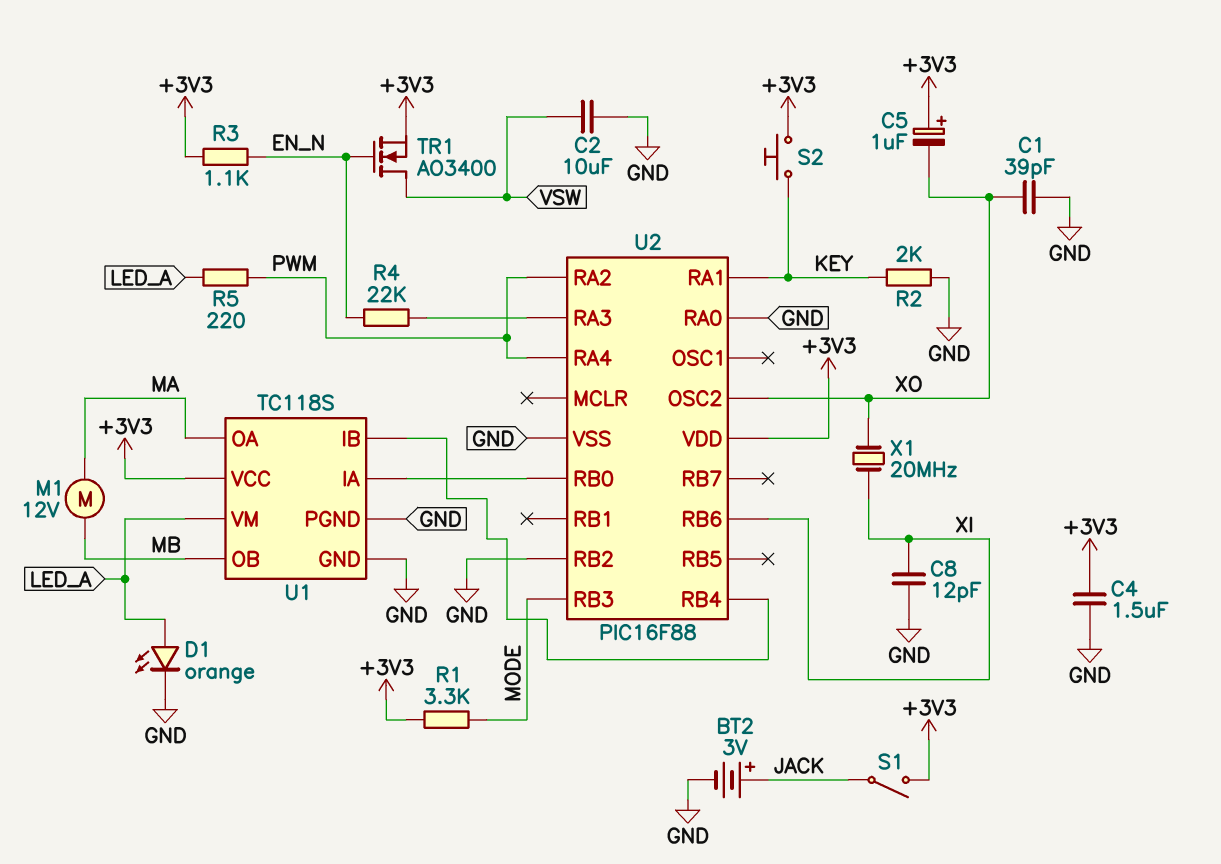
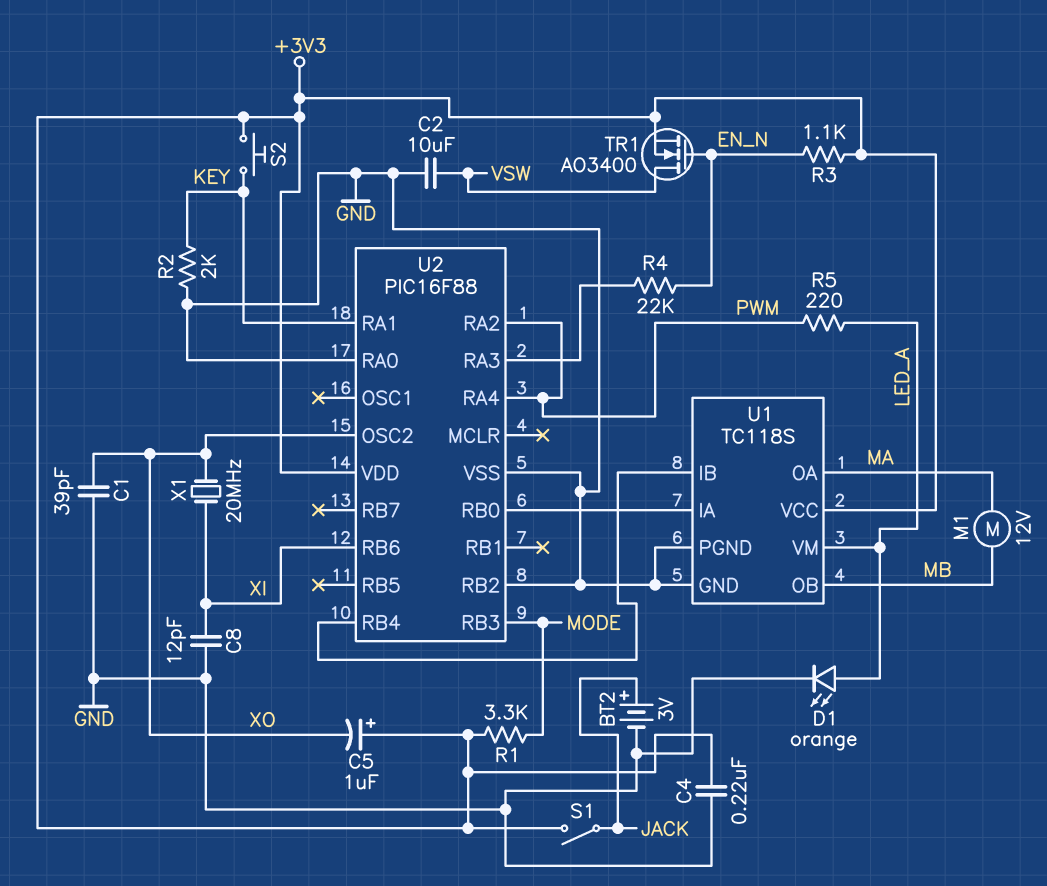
C4: 1.5uF (+3V3, GND) -> 220nF (+3V3, GND)

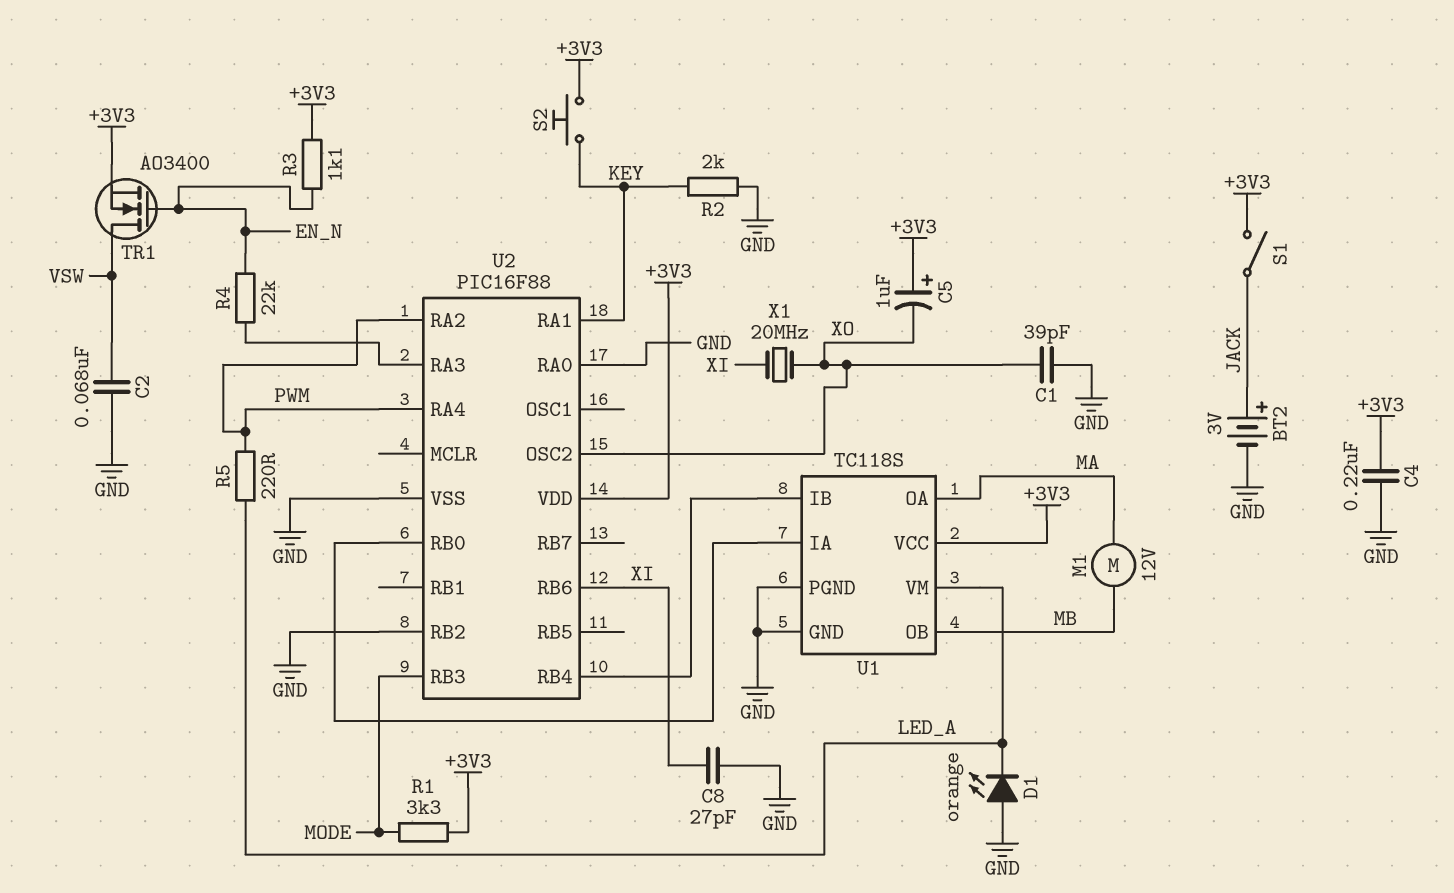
C2: 10uF (GND, VSW) -> 68nF (GND, VSW)
C8: 12pF (GND, XI) -> 27pF (GND, XI)
D1: LED orange (A LED_A, K GND) -> LED orange (A GND, K LED_A)

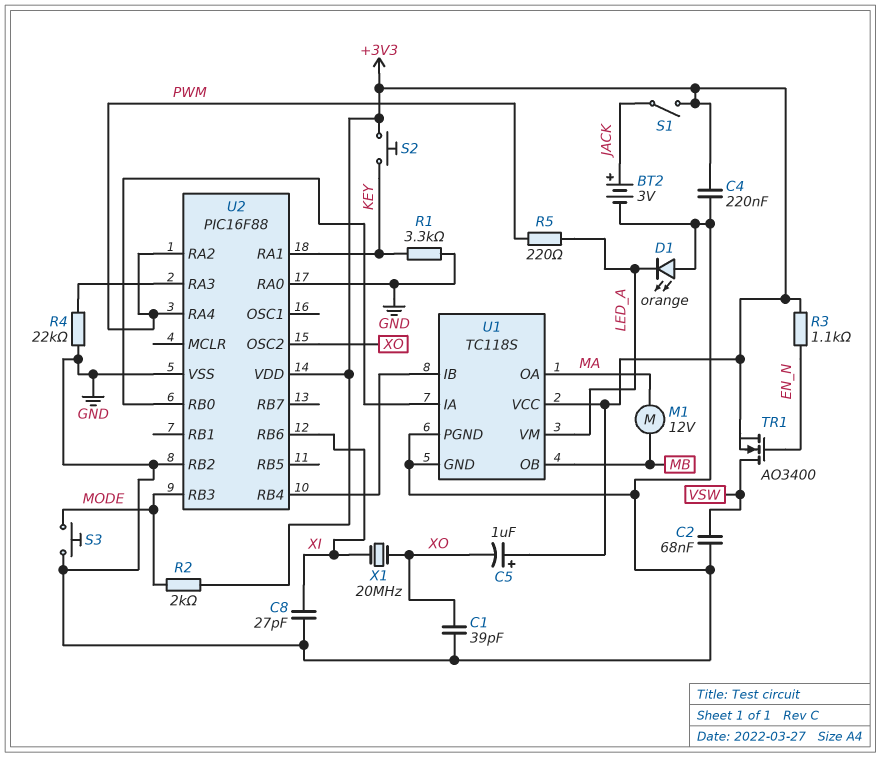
R1: 3.3k (+3V3, MODE) -> 3.3k (GND, KEY)
R2: 2k (GND, KEY) -> 2k (+3V3, MODE)
R4: 22k (EN_N, U2/RA3) -> 22k (GND, U2/RA3)
S3: none -> button (GND, MODE)

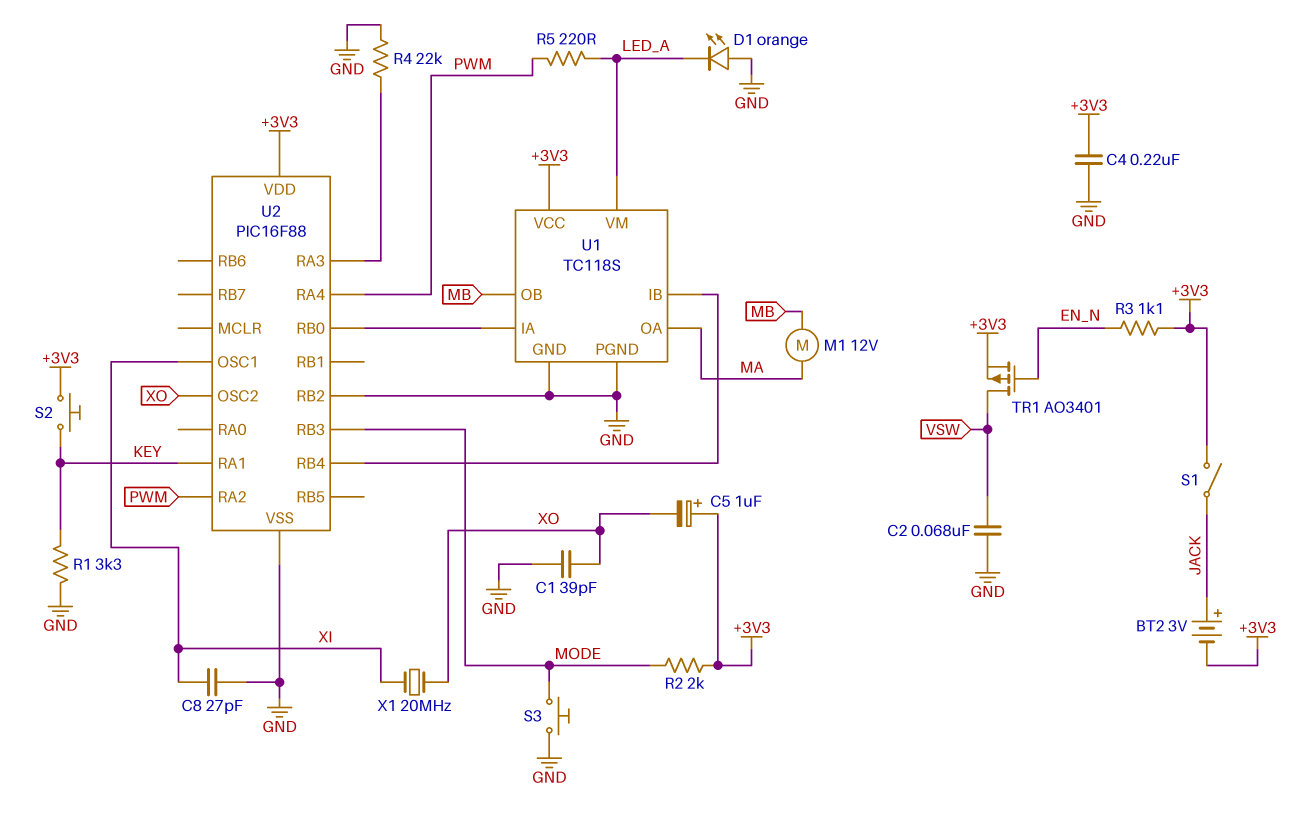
BT2: 3V (plus JACK, minus GND) -> 3V (plus JACK, minus +3V3)
TR1: NMOS AO3400 (G EN_N, D VSW, S +3V3) -> PMOS AO3401 (G EN_N, D VSW, S +3V3)
U2 pin OSC1: none -> XI
U2 pin RA0: GND -> none
U2 pin RB6: XI -> none

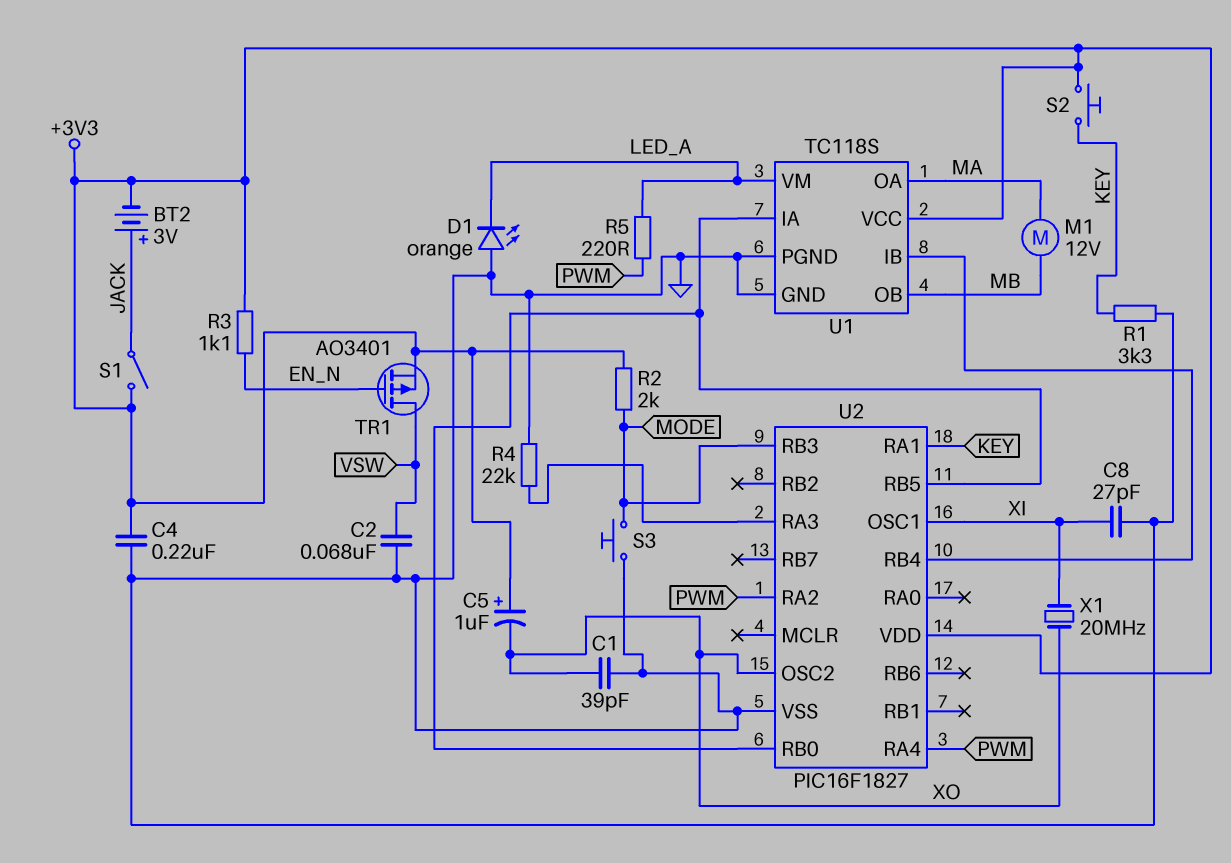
U2: PIC16F88 -> PIC16F1827
U2 pin RB2: GND -> none
U2 pin RB5: none -> U1/IA

